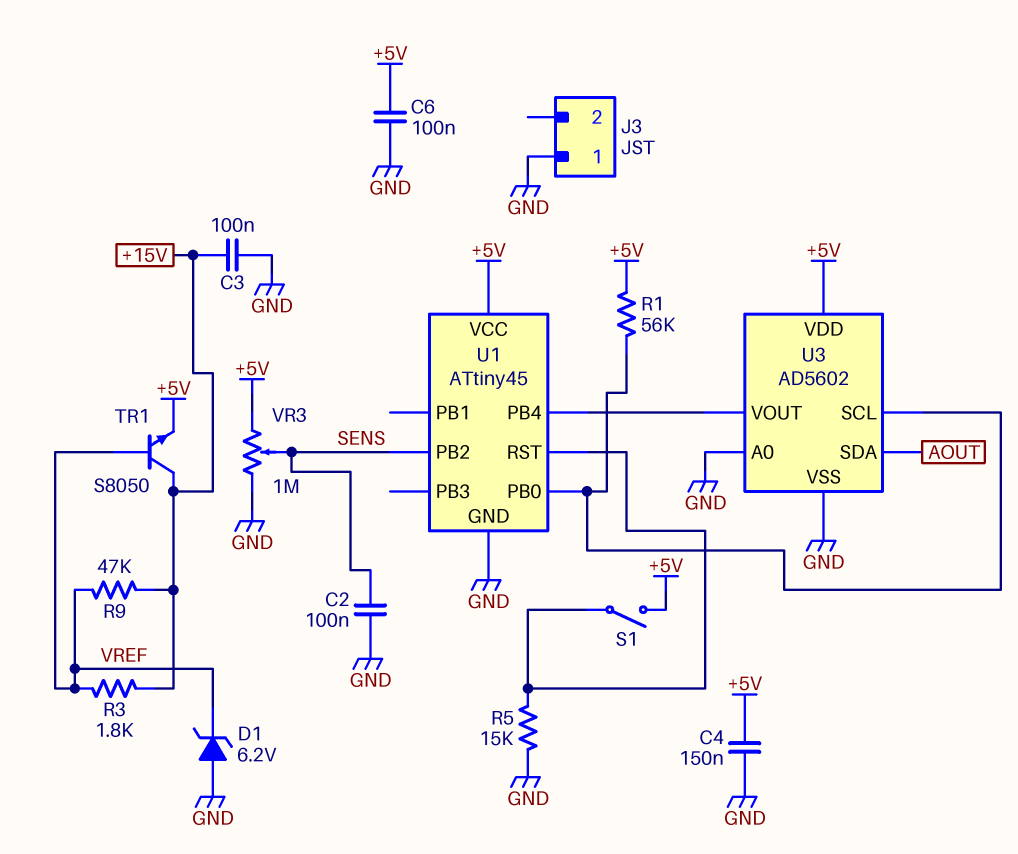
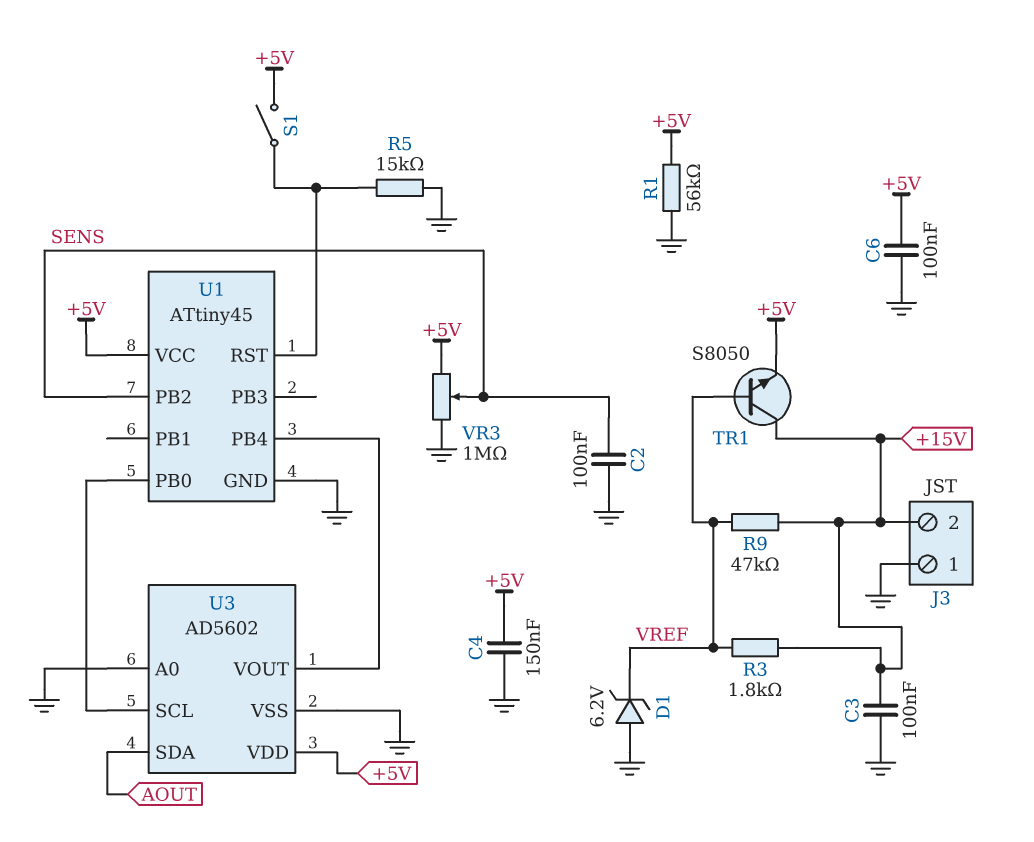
J3 pin 2: none -> +15V
R1: 56k (+5V, U1/PB0) -> 56k (+5V, GND)

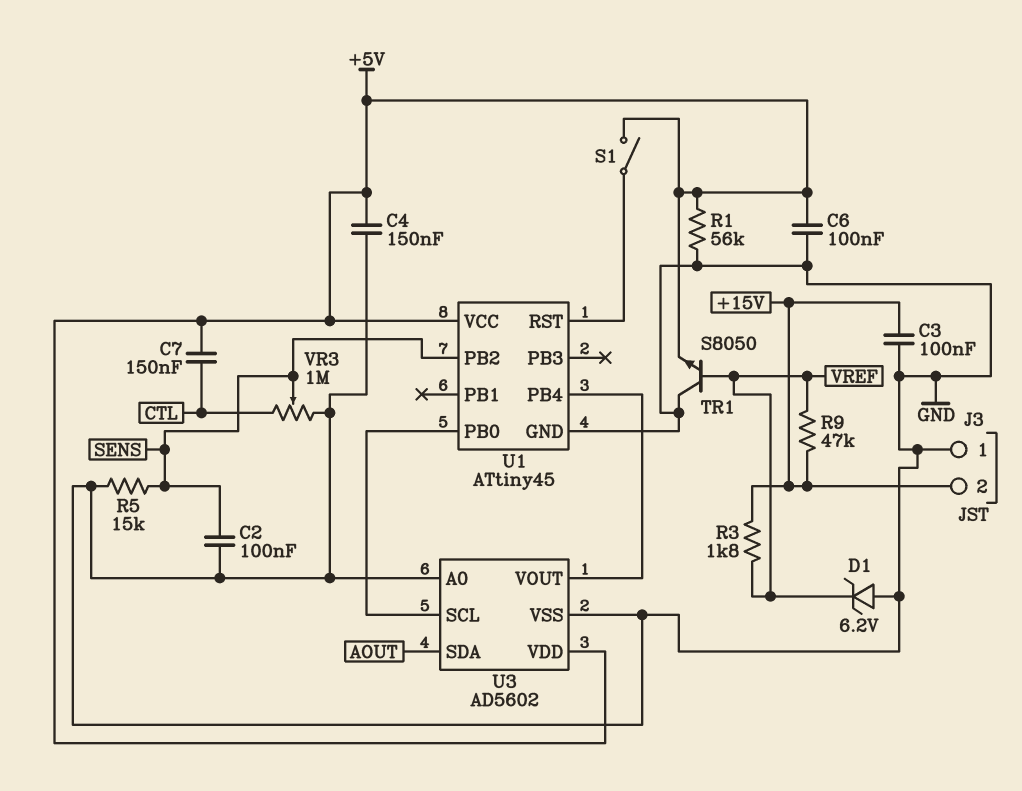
C7: none -> 150nF (+5V, CTL)
R5: 15k (GND, U1/RST) -> 15k (GND, SENS)
TR1: NPN S8050 (B VREF, C +15V, E +5V) -> NPN S8050 (B VREF, C GND, E +5V)
VR3: 1M (+5V, GND, wiper SENS) -> 1M (CTL, GND, wiper SENS)

